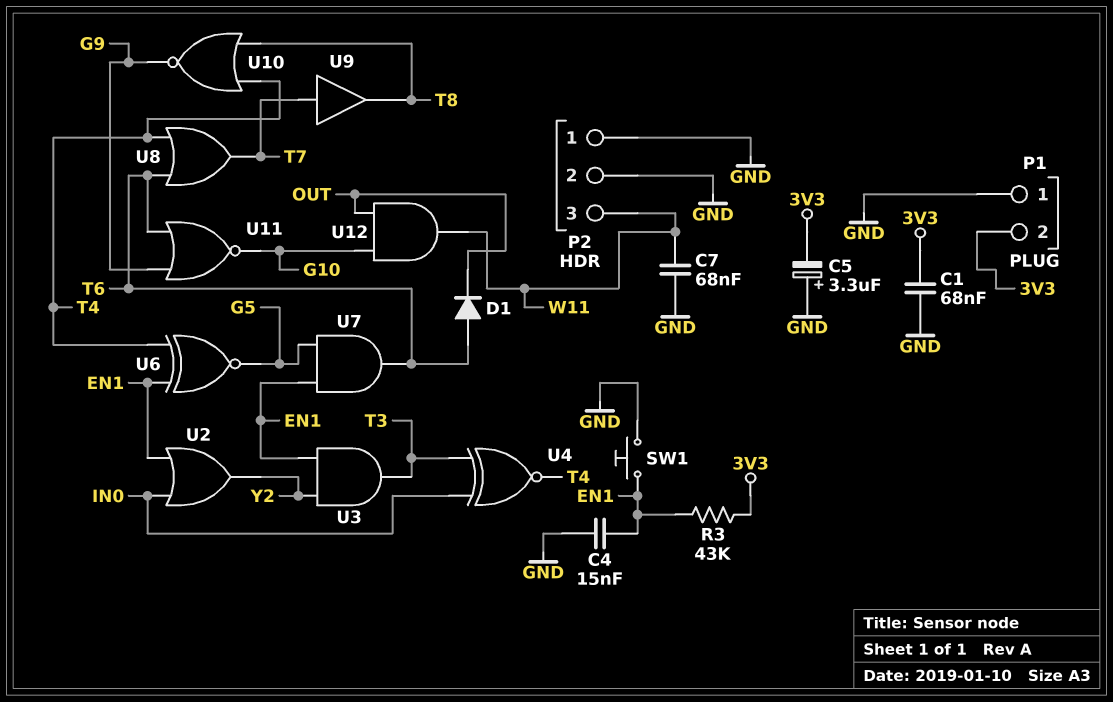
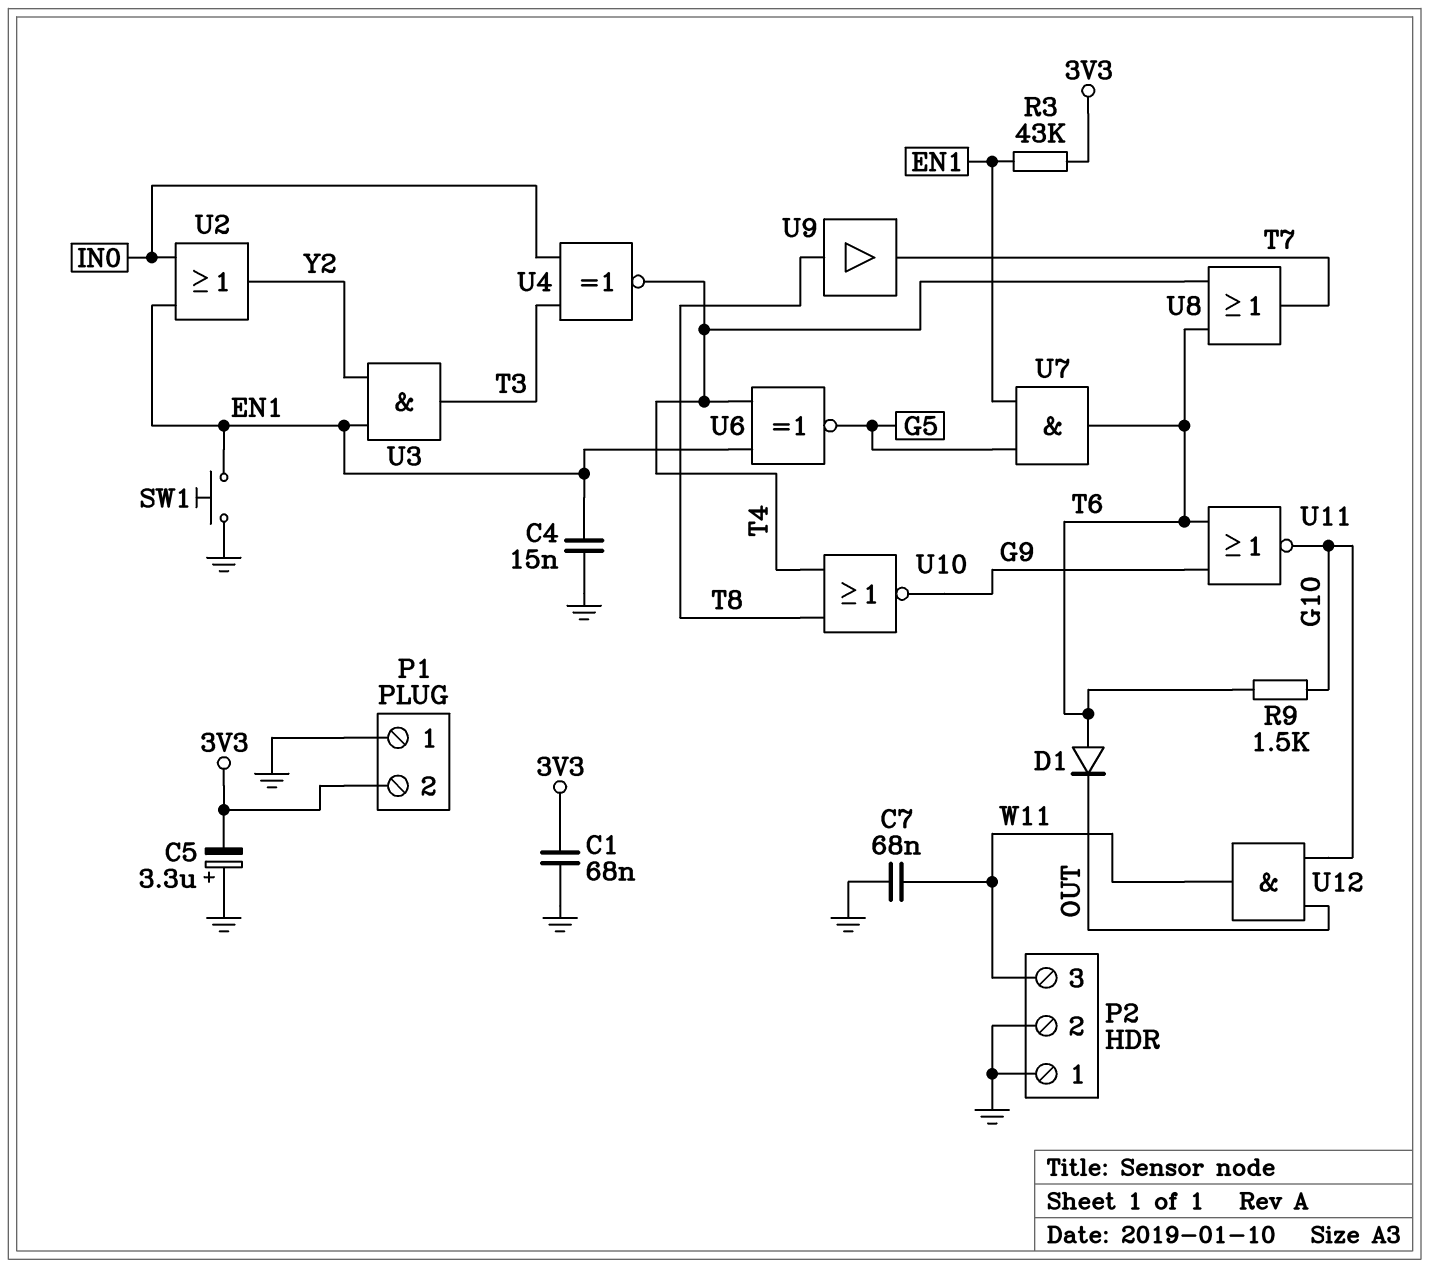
R9: none -> 1.5k (G10, T6)
U9: buffer (in T7, out T8) -> buffer (in T8, out T7)

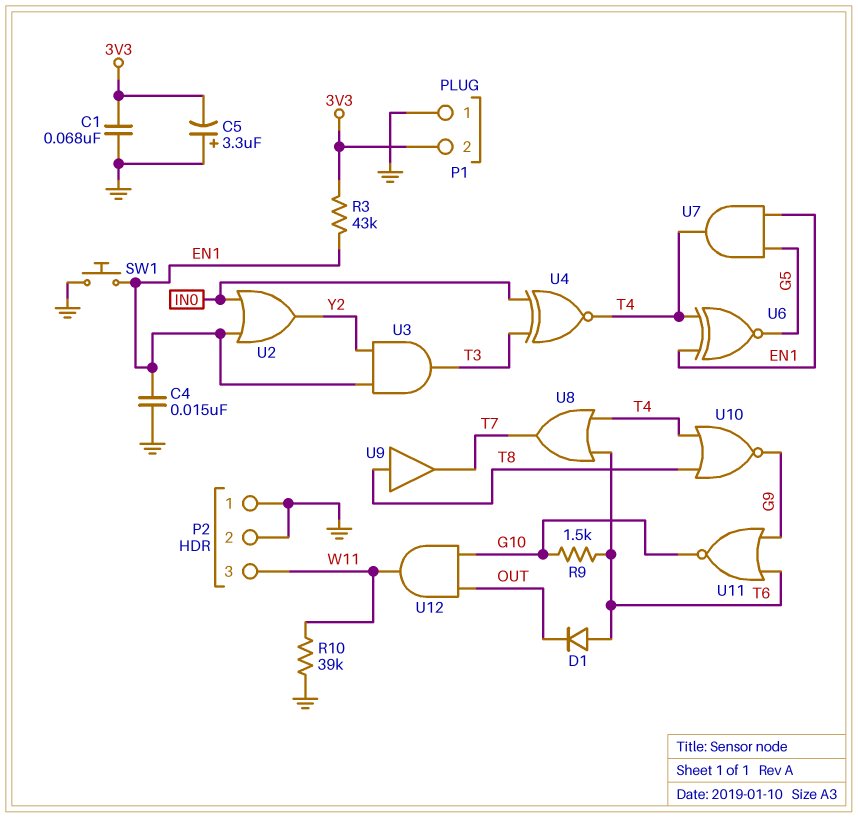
C7: 68nF (GND, W11) -> none
R10: none -> 39k (GND, W11)
U7: AND (in EN1, in G5, out T6) -> AND (in EN1, in G5, out T4)

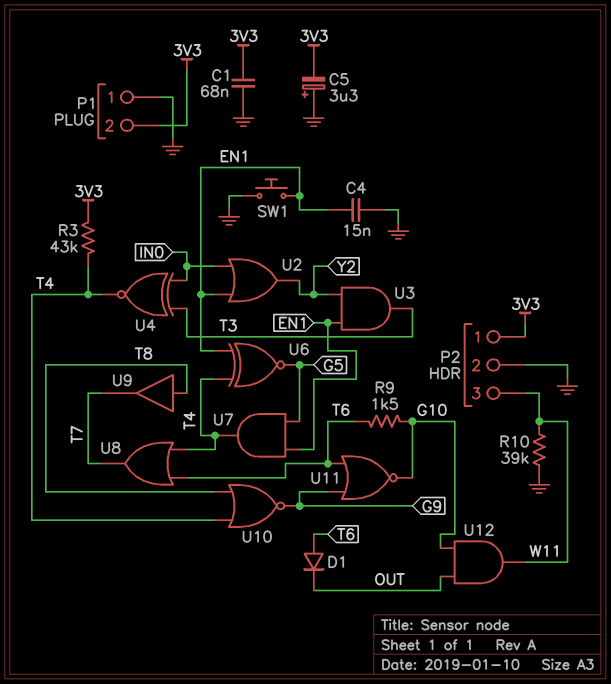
P2 pin 1: GND -> 3V3
R3: 43k (3V3, EN1) -> 43k (3V3, T4)

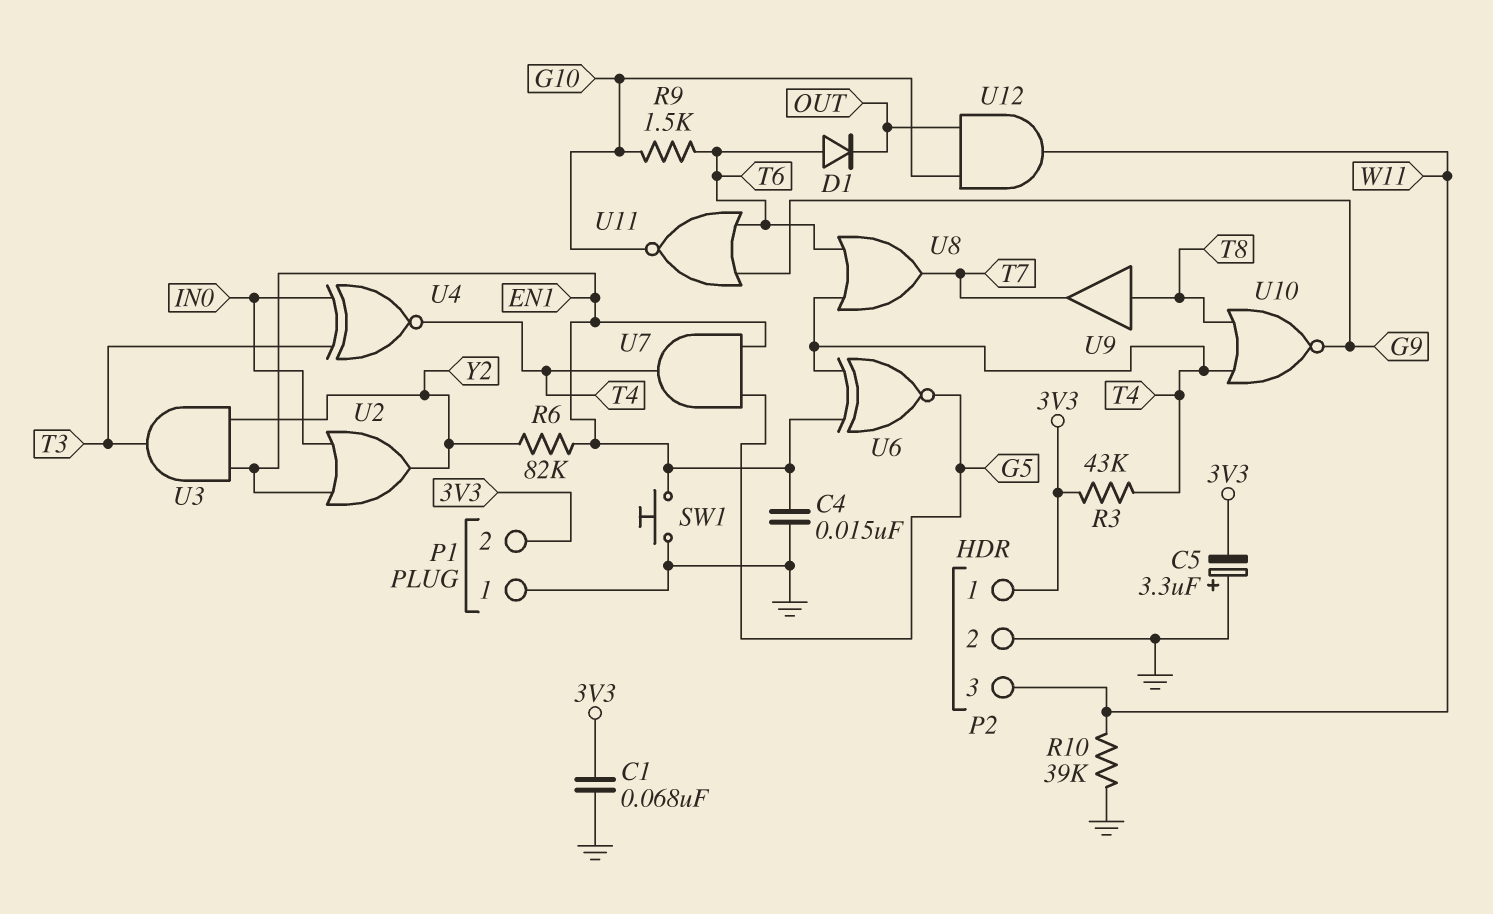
R6: none -> 82k (EN1, Y2)

